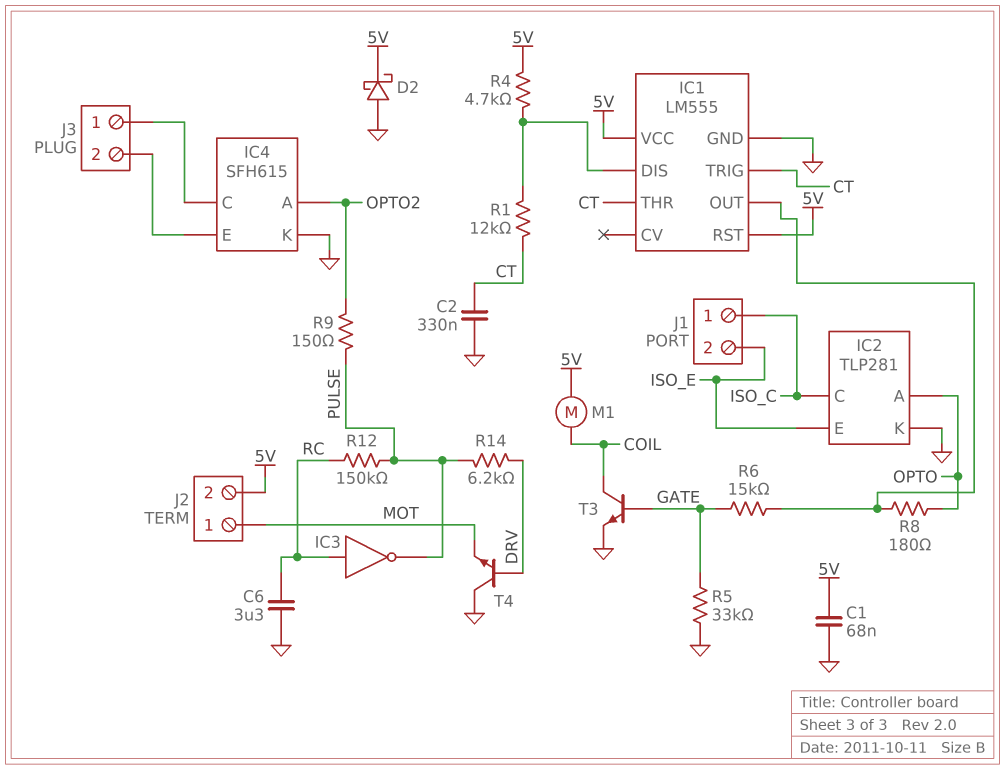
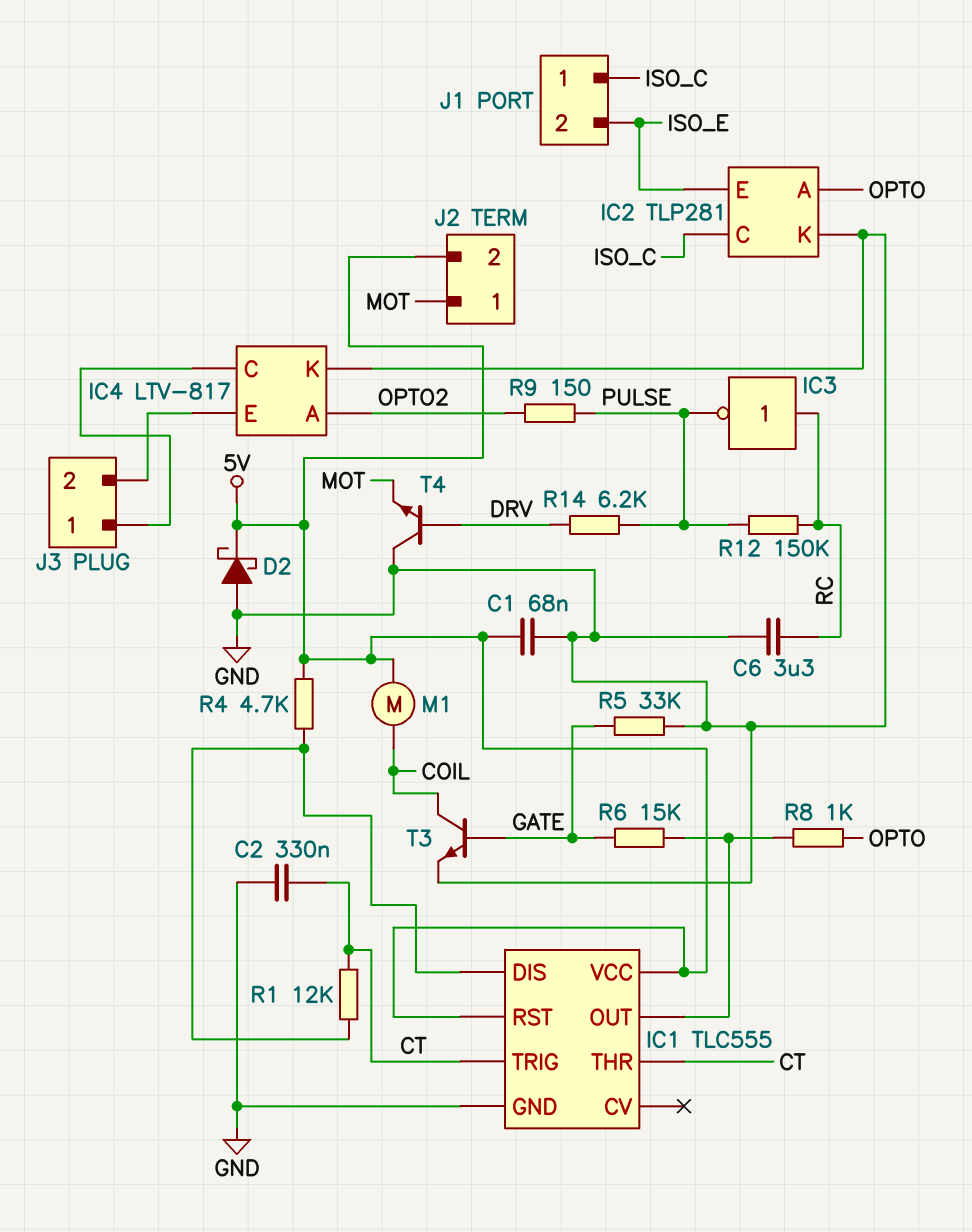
IC1: LM555 -> TLC555
IC4: SFH615 -> LTV-817
R8: 180 (IC1/OUT, OPTO) -> 1k (IC1/OUT, OPTO)

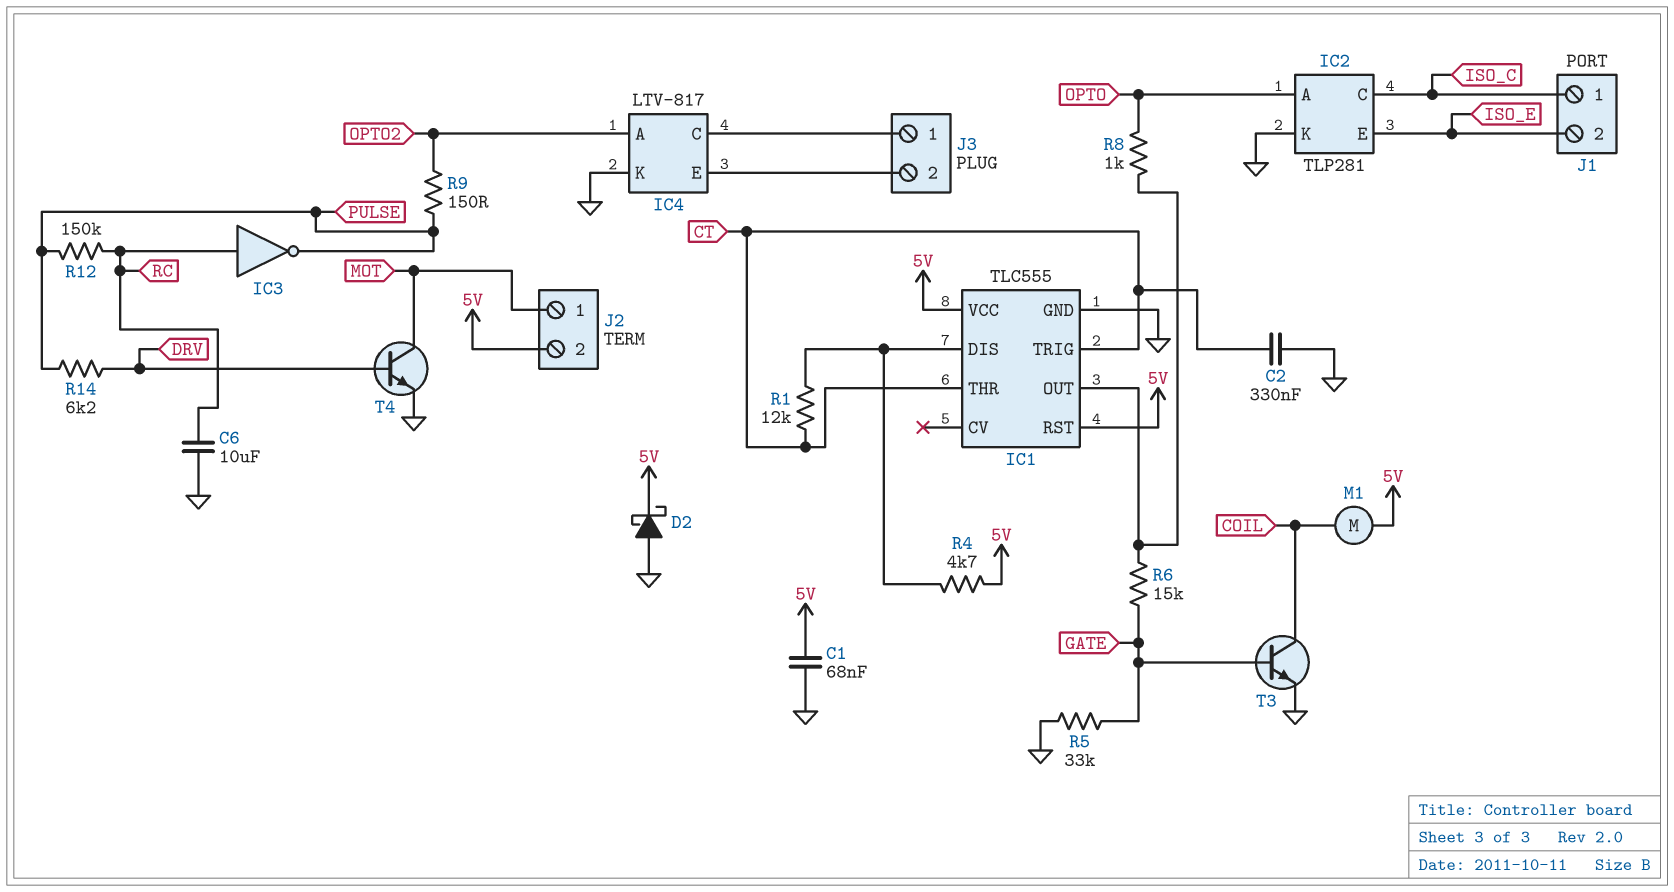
C6: 3.3uF (GND, RC) -> 10uF (GND, RC)
T4: NPN (B DRV, C GND, E MOT) -> NPN (B DRV, C MOT, E GND)

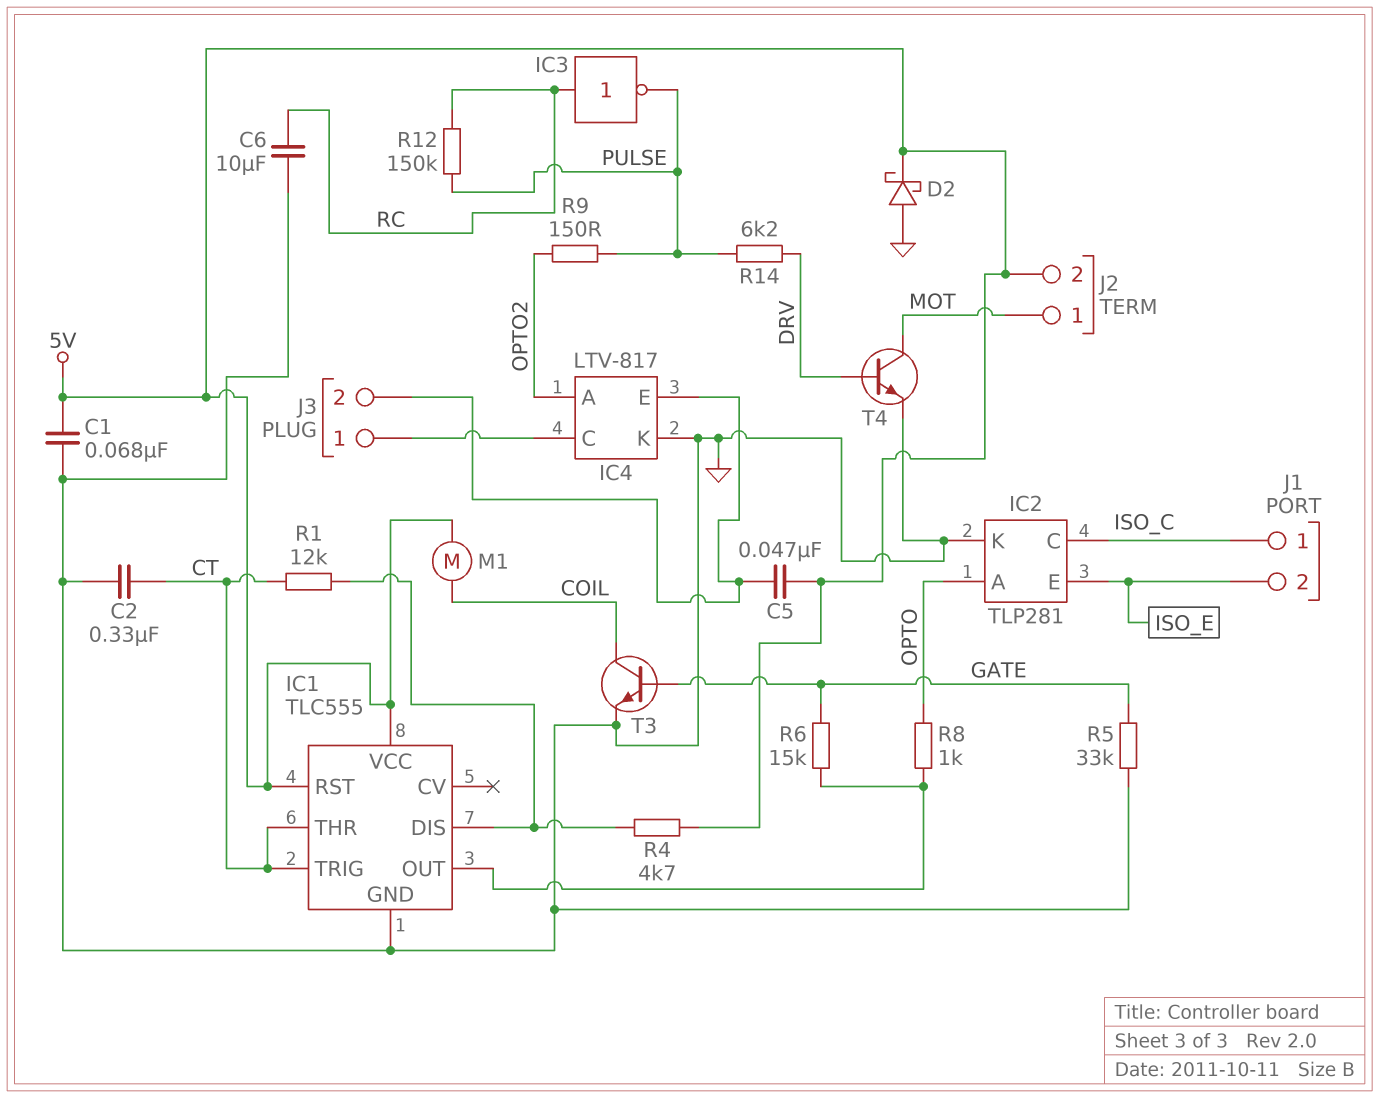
C5: none -> 47nF (5V, IC4/E)

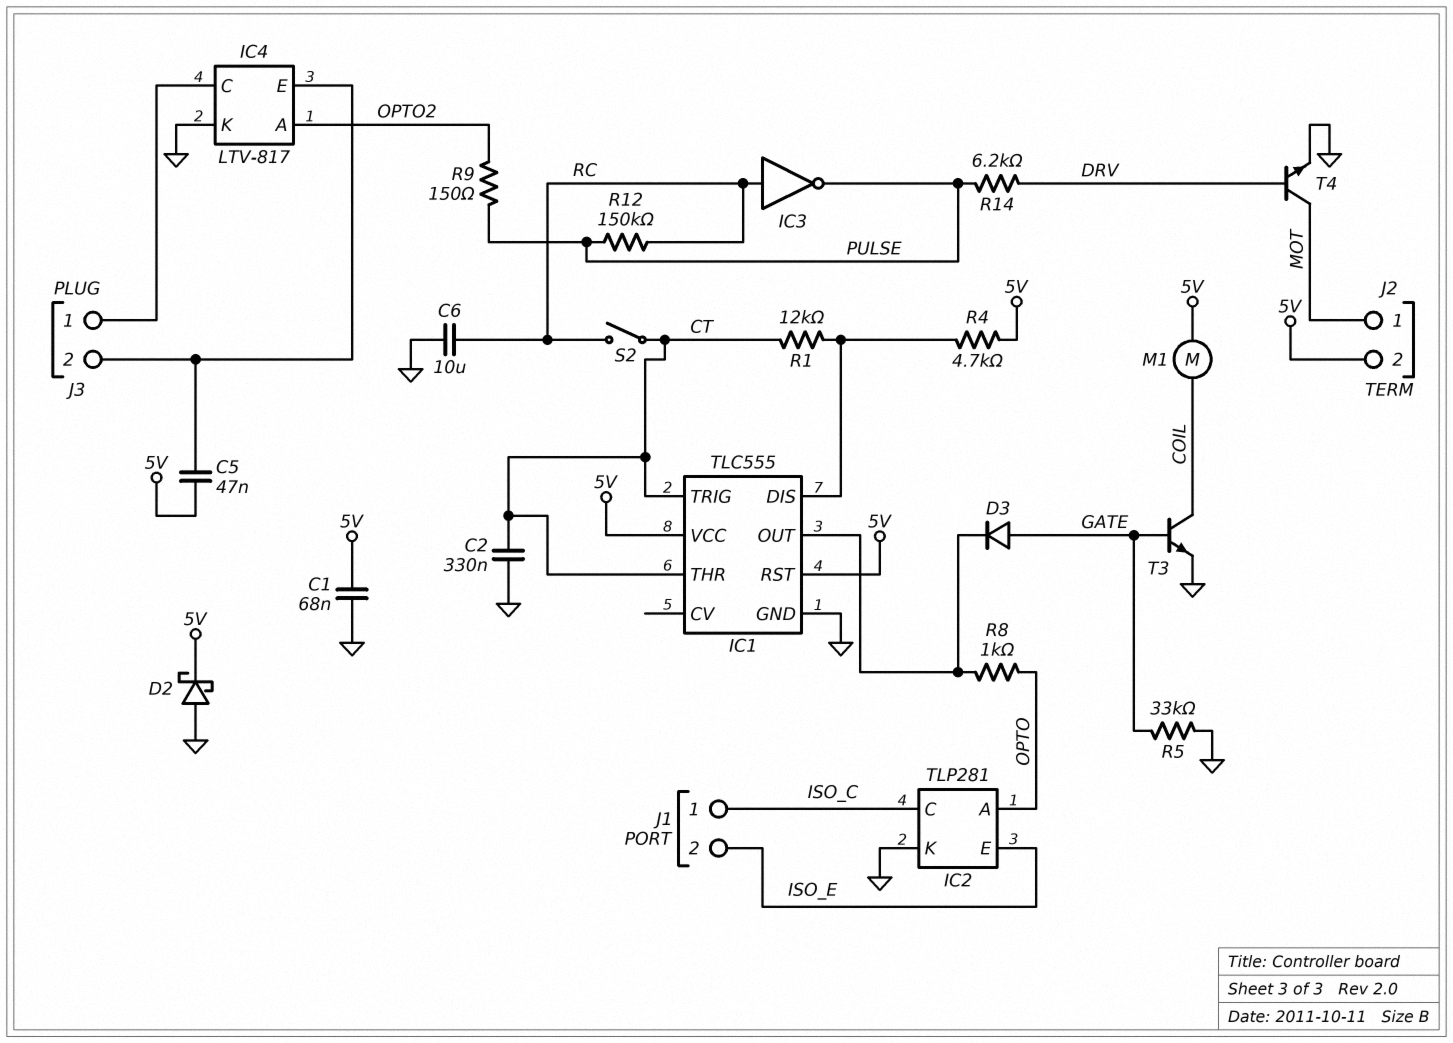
D3: none -> diode (A GATE, K IC1/OUT)
R6: 15k (GATE, IC1/OUT) -> none
S2: none -> switch (CT, RC)

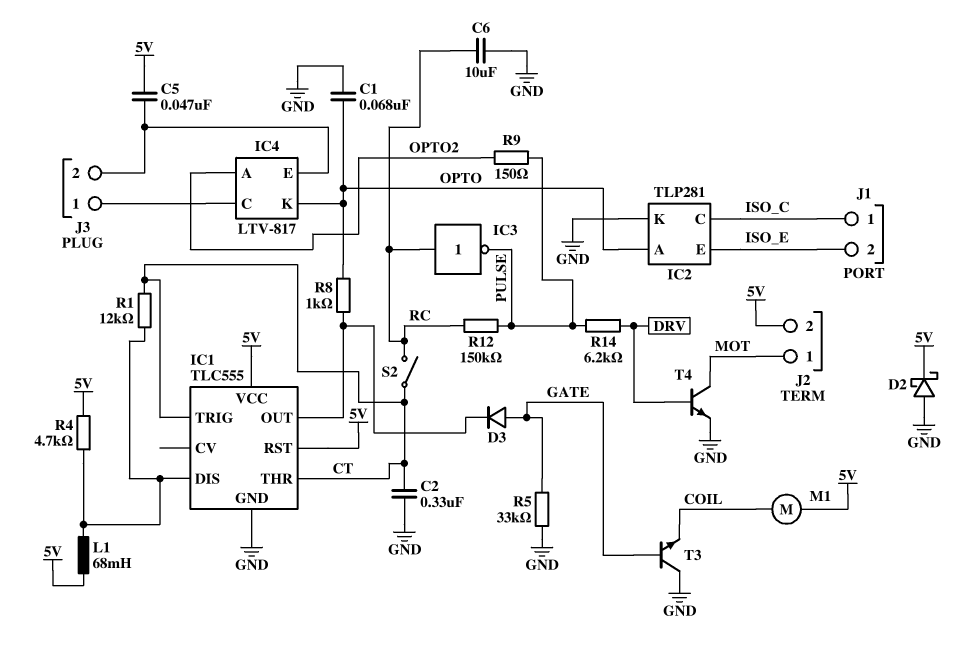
C1: 68nF (5V, GND) -> 68nF (GND, OPTO)
IC4 pin K: GND -> OPTO
L1: none -> 68mH (5V, IC1/DIS)
T3: NPN (B GATE, C COIL, E GND) -> NPN (B GATE, C GND, E COIL)

